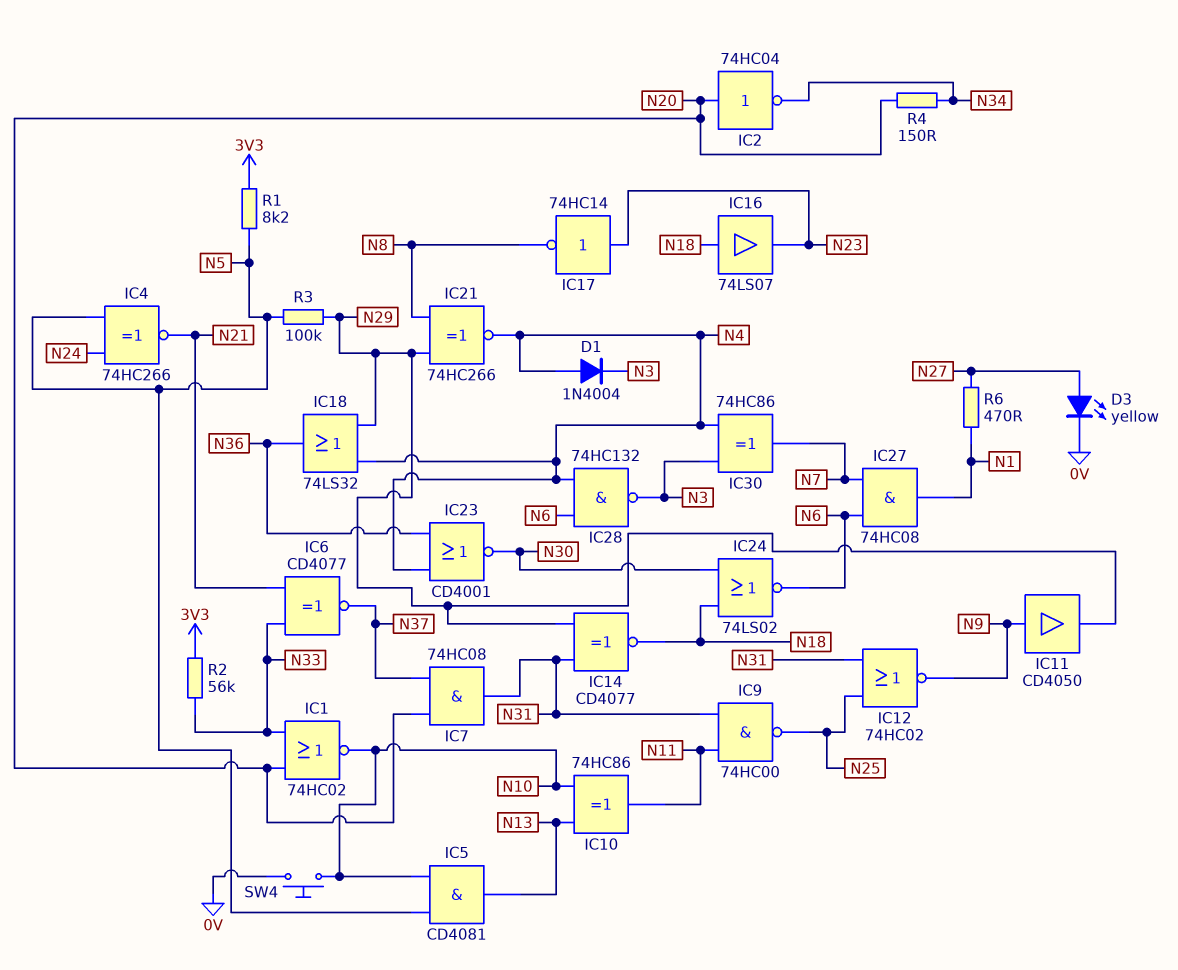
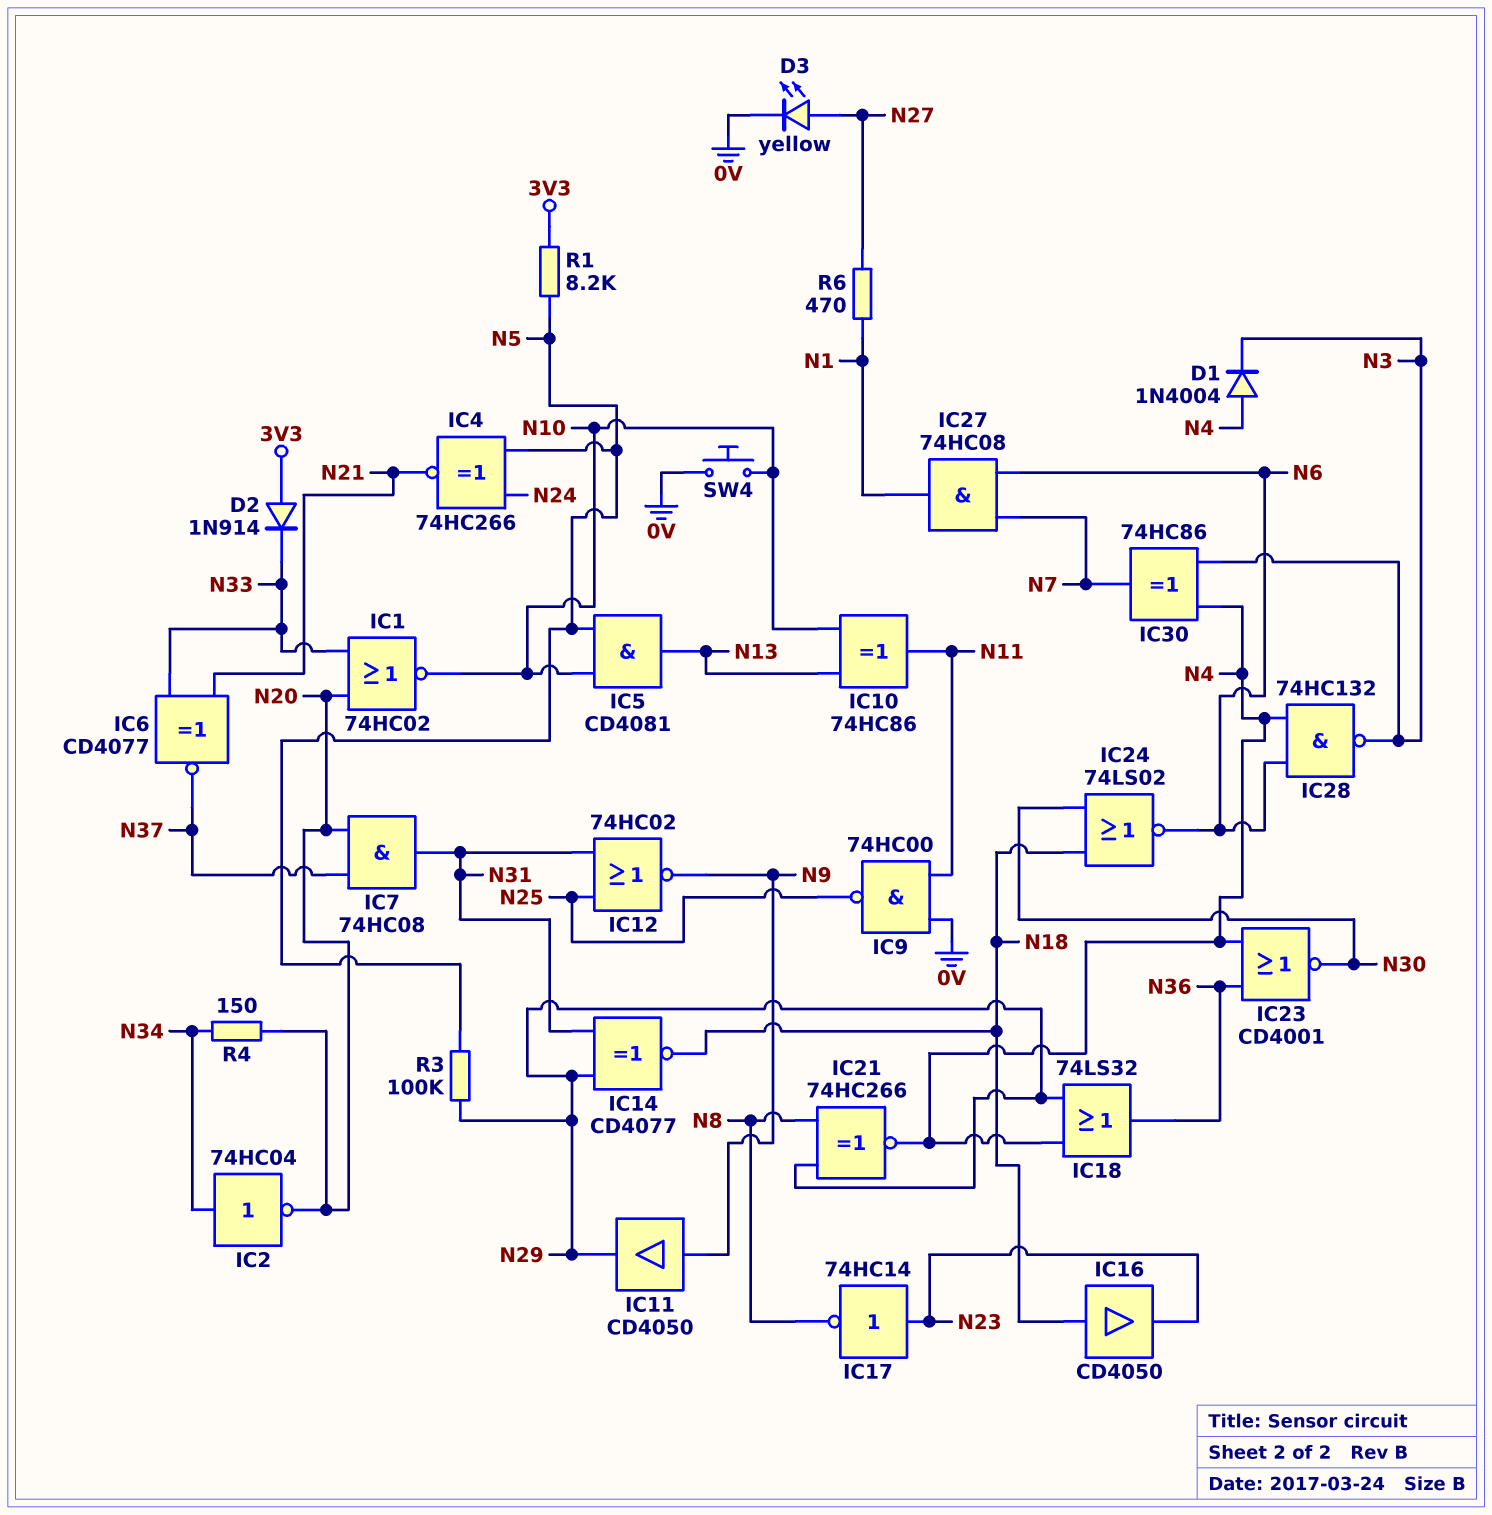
D2: none -> diode 1N914 (A 3V3, K N33)
IC2: NOT 74HC04 (in N20, out N34) -> NOT 74HC04 (in N34, out N20)
IC9: NAND 74HC00 (in N11, in N31, out N25) -> NAND 74HC00 (in 0V, in N11, out N25)
IC16: buffer 74LS07 (in N18, out N23) -> buffer CD4050 (in N18, out N23)
R2: 56k (3V3, N33) -> none

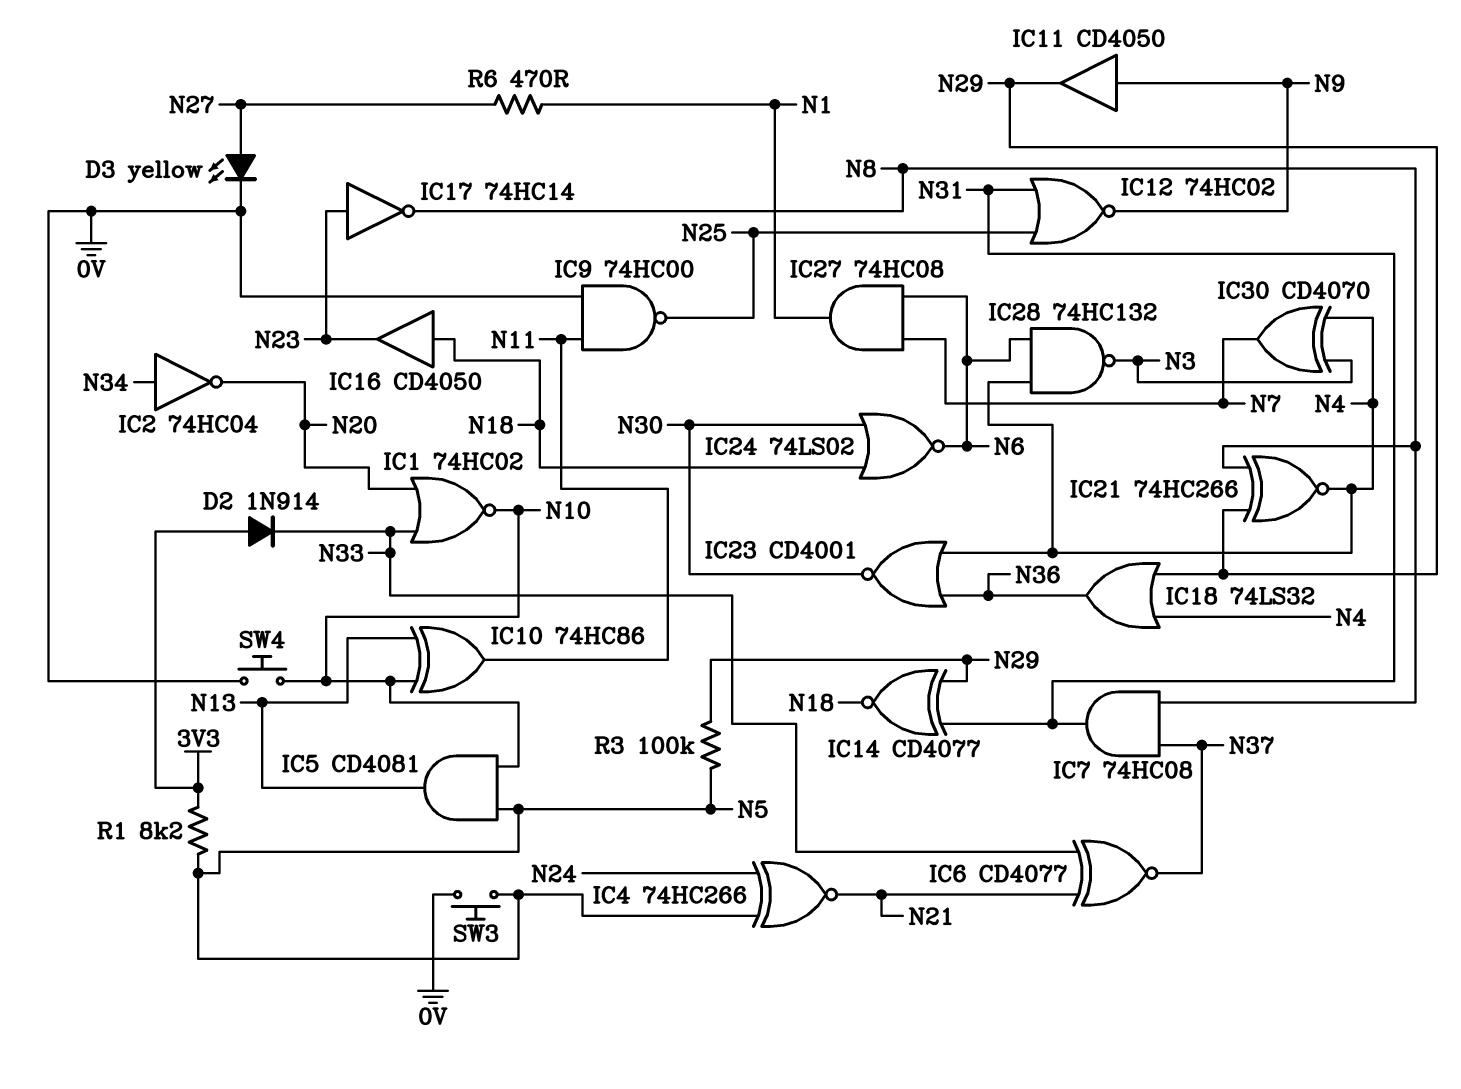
D1: diode 1N4004 (A N4, K N3) -> none
IC7: AND 74HC08 (in N20, in N37, out N31) -> AND 74HC08 (in N8, in N37, out N31)
IC30: XOR 74HC86 (in N3, in N4, out N7) -> XOR CD4070 (in N3, in N4, out N7)
R4: 150 (N20, N34) -> none
SW3: none -> button (0V, N5)

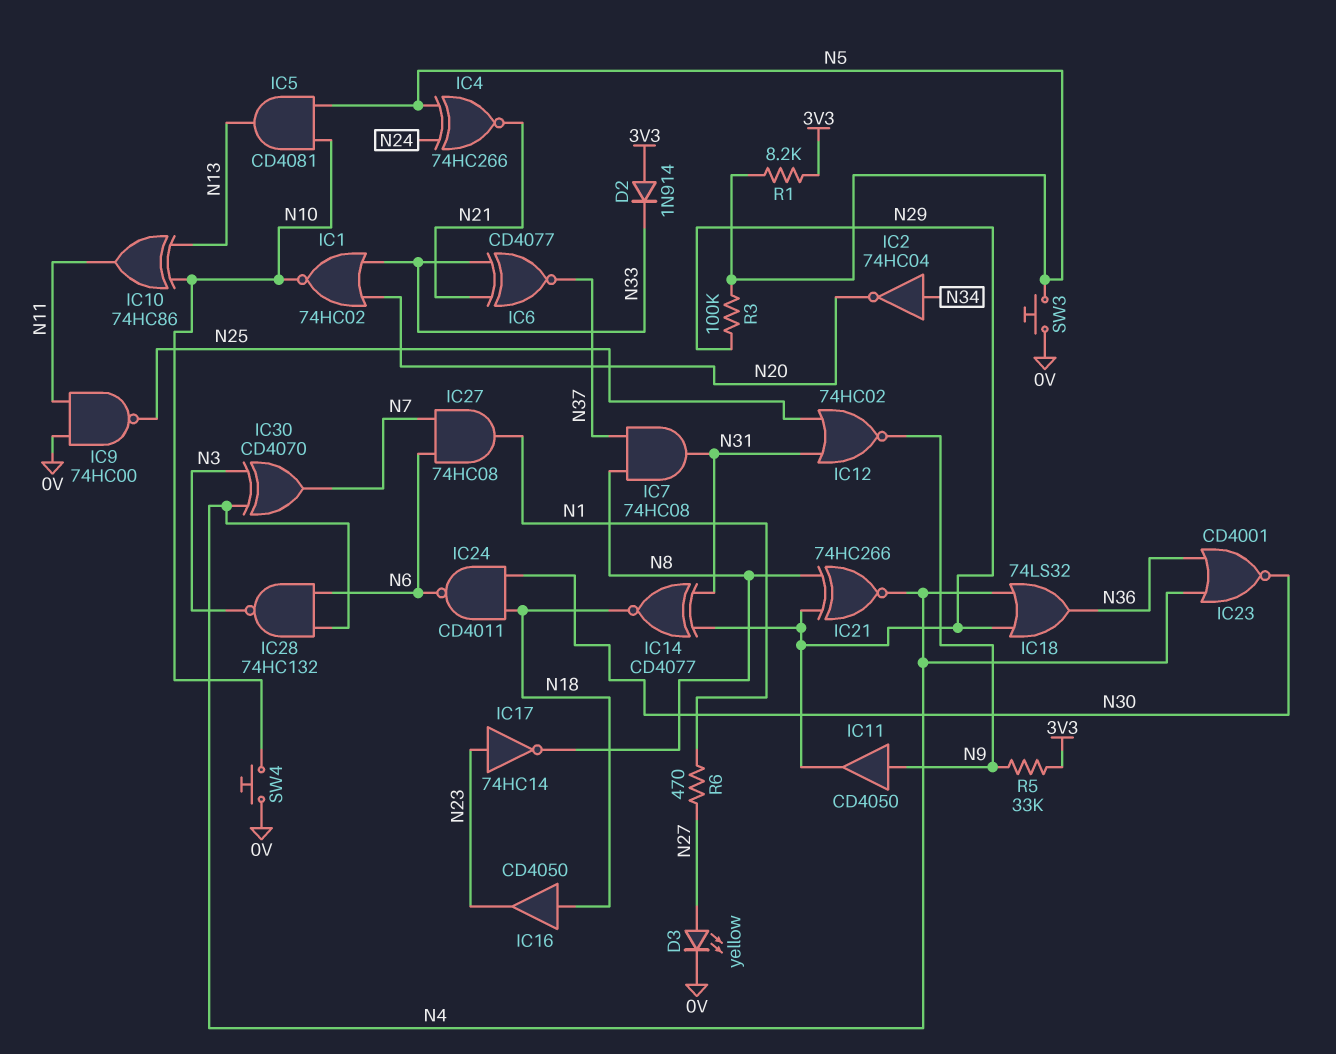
IC24: NOR 74LS02 (in N18, in N30, out N6) -> NAND CD4011 (in N18, in N30, out N6)
R5: none -> 33k (3V3, N9)

